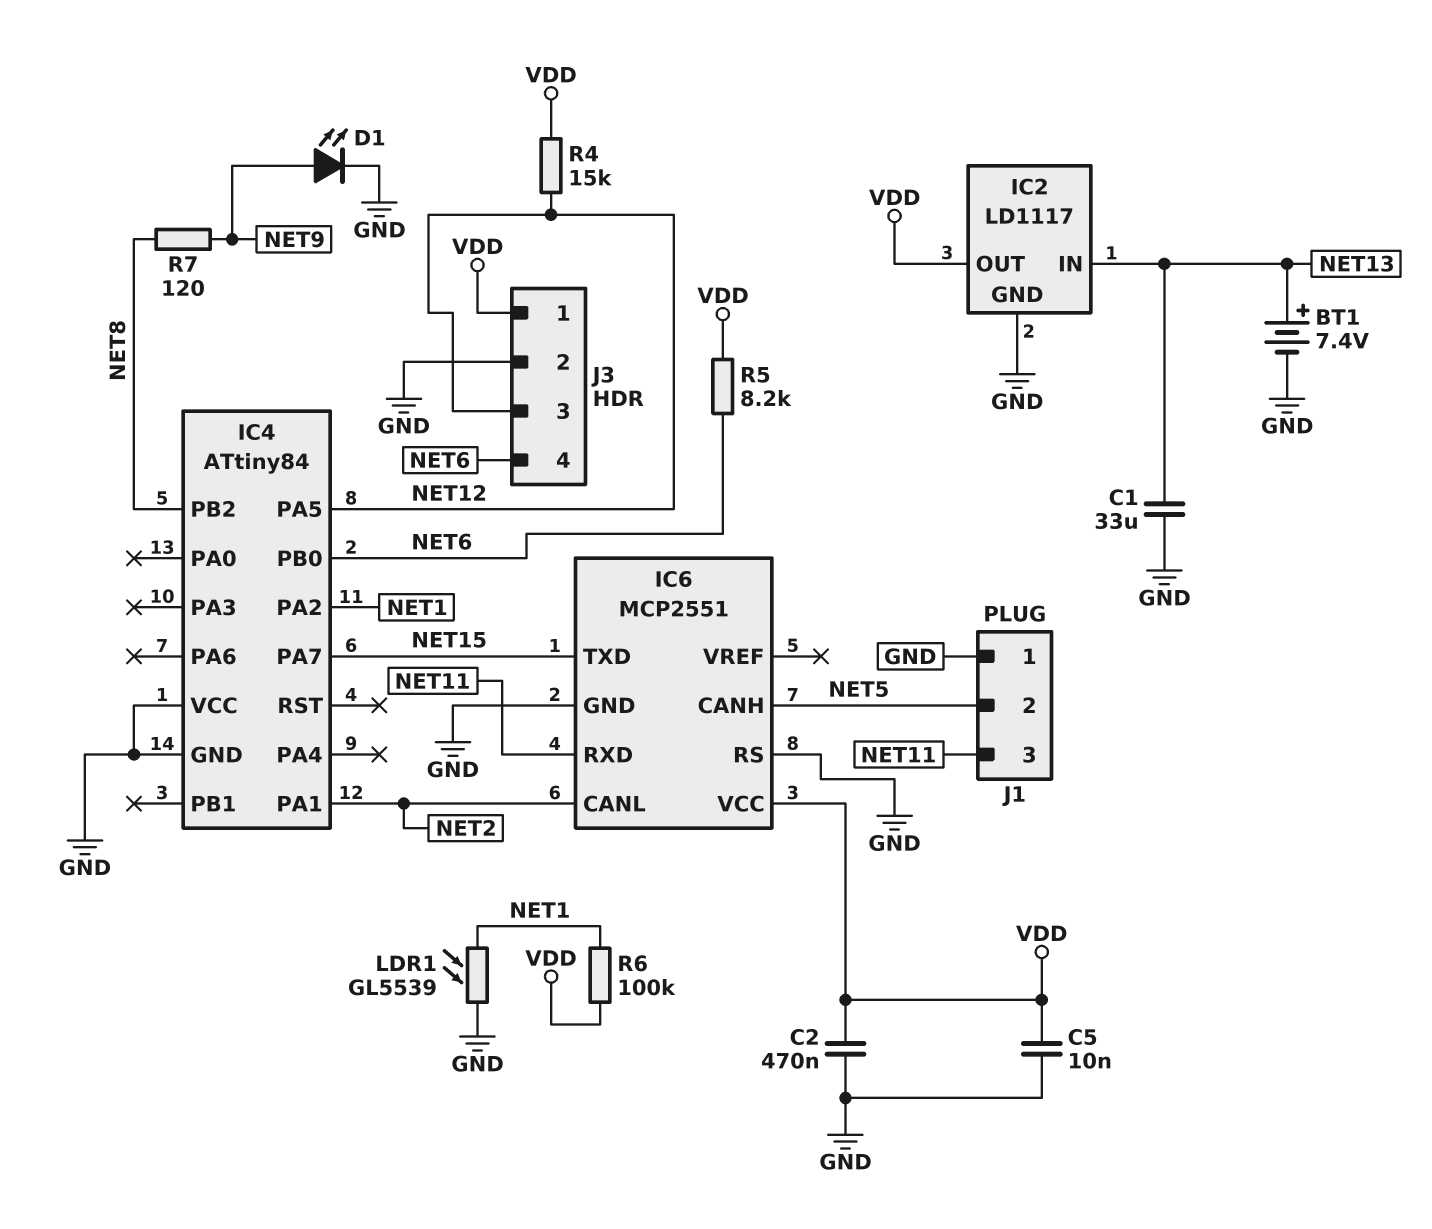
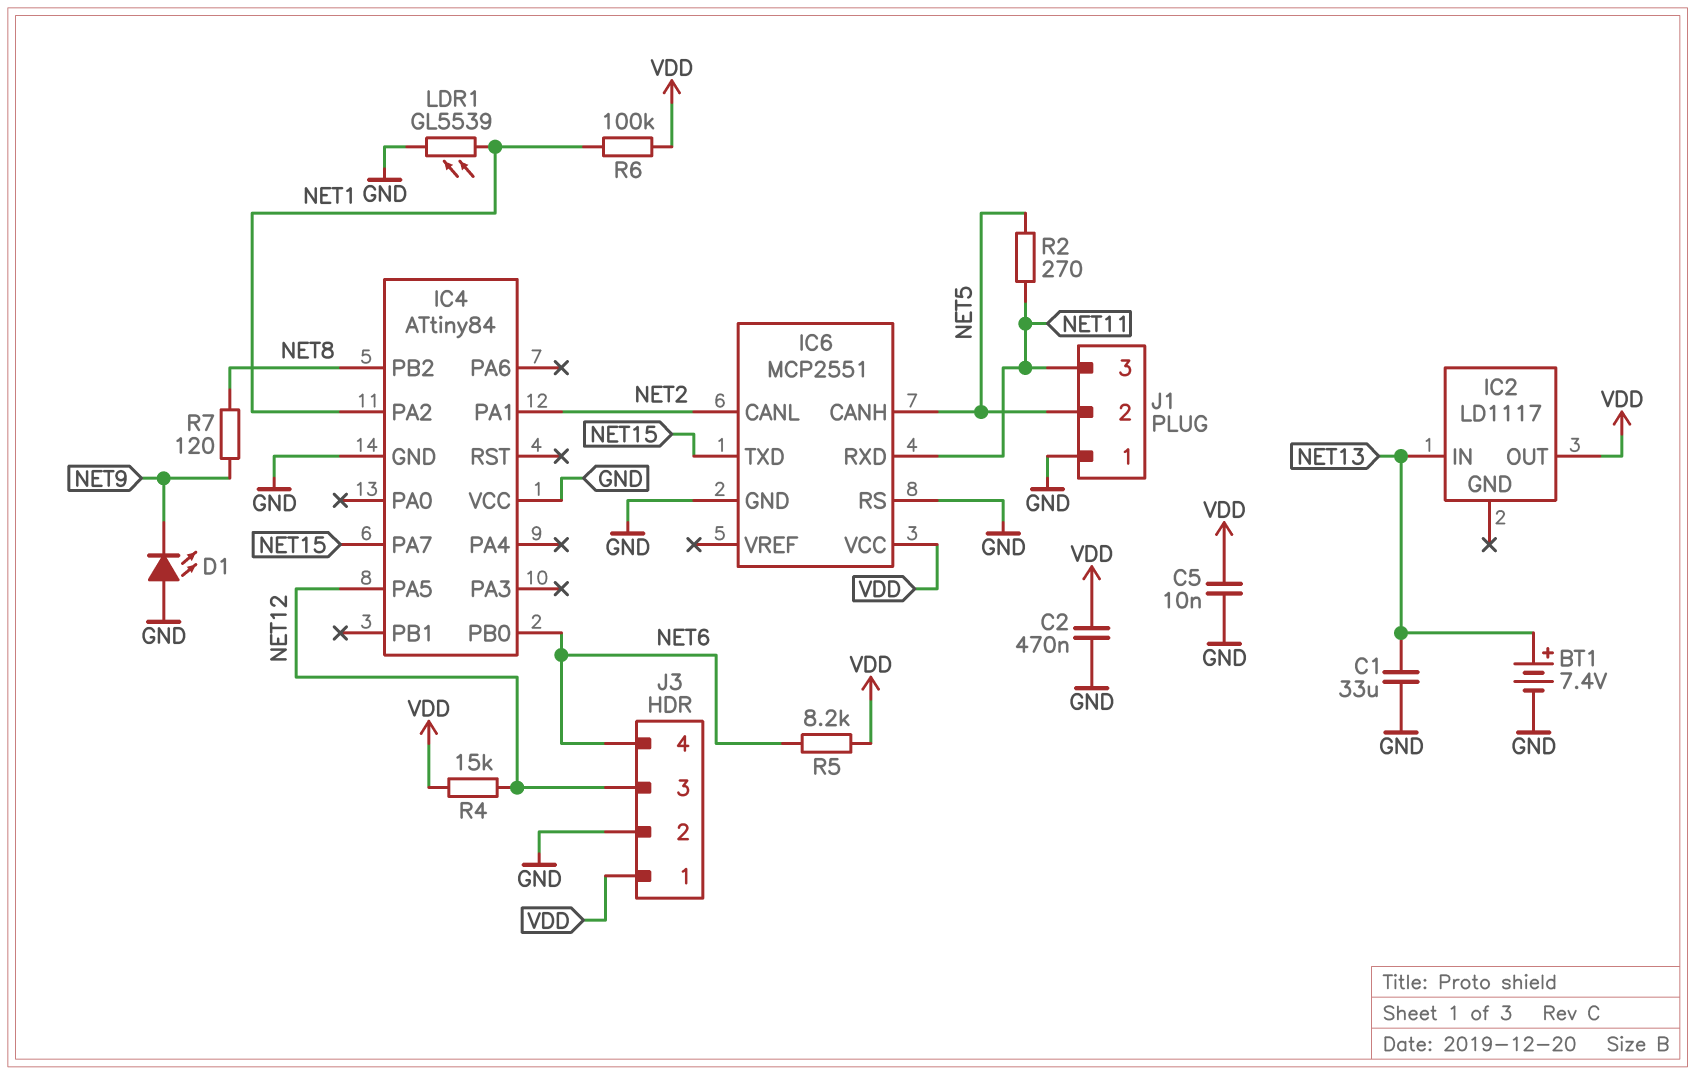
D1: LED (A NET9, K GND) -> LED (A GND, K NET9)
IC2 pin GND: GND -> none
R2: none -> 270 (NET5, NET11)

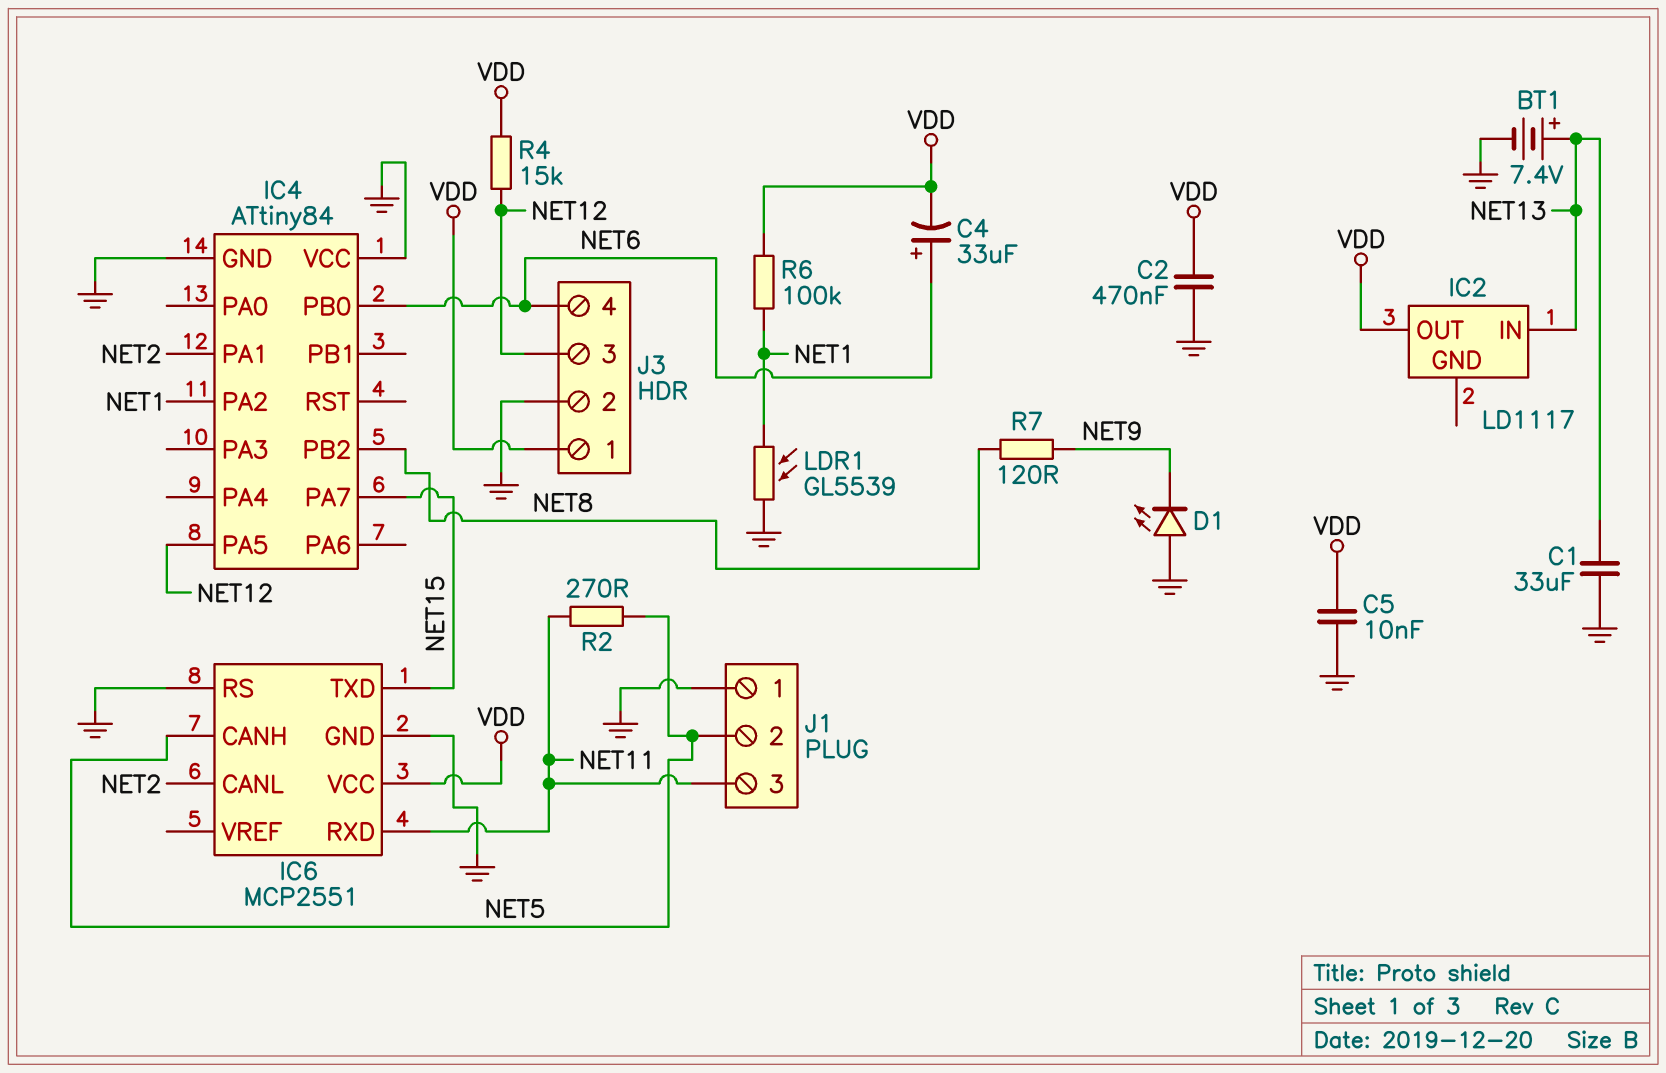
C4: none -> 33uF (plus NET6, minus VDD)
R5: 8.2k (NET6, VDD) -> none

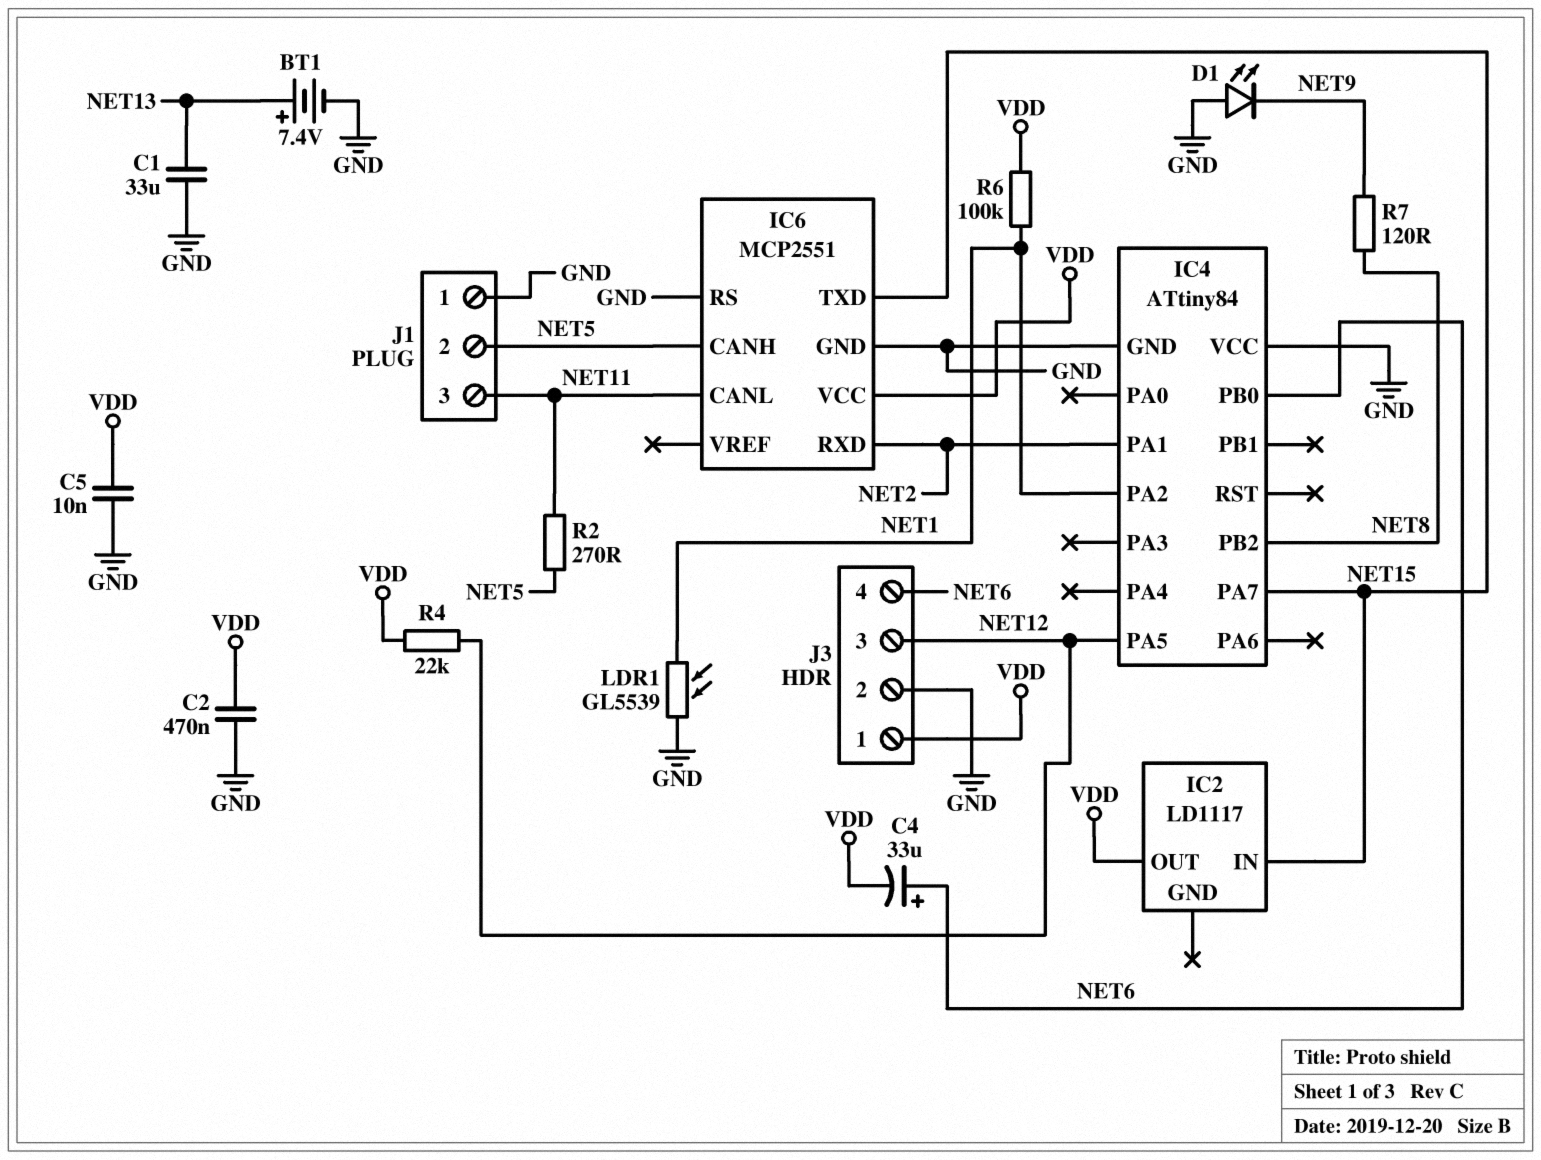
IC2 pin IN: NET13 -> NET15
IC6 pin CANL: NET2 -> NET11
IC6 pin RXD: NET11 -> NET2
R4: 15k (NET12, VDD) -> 22k (NET12, VDD)

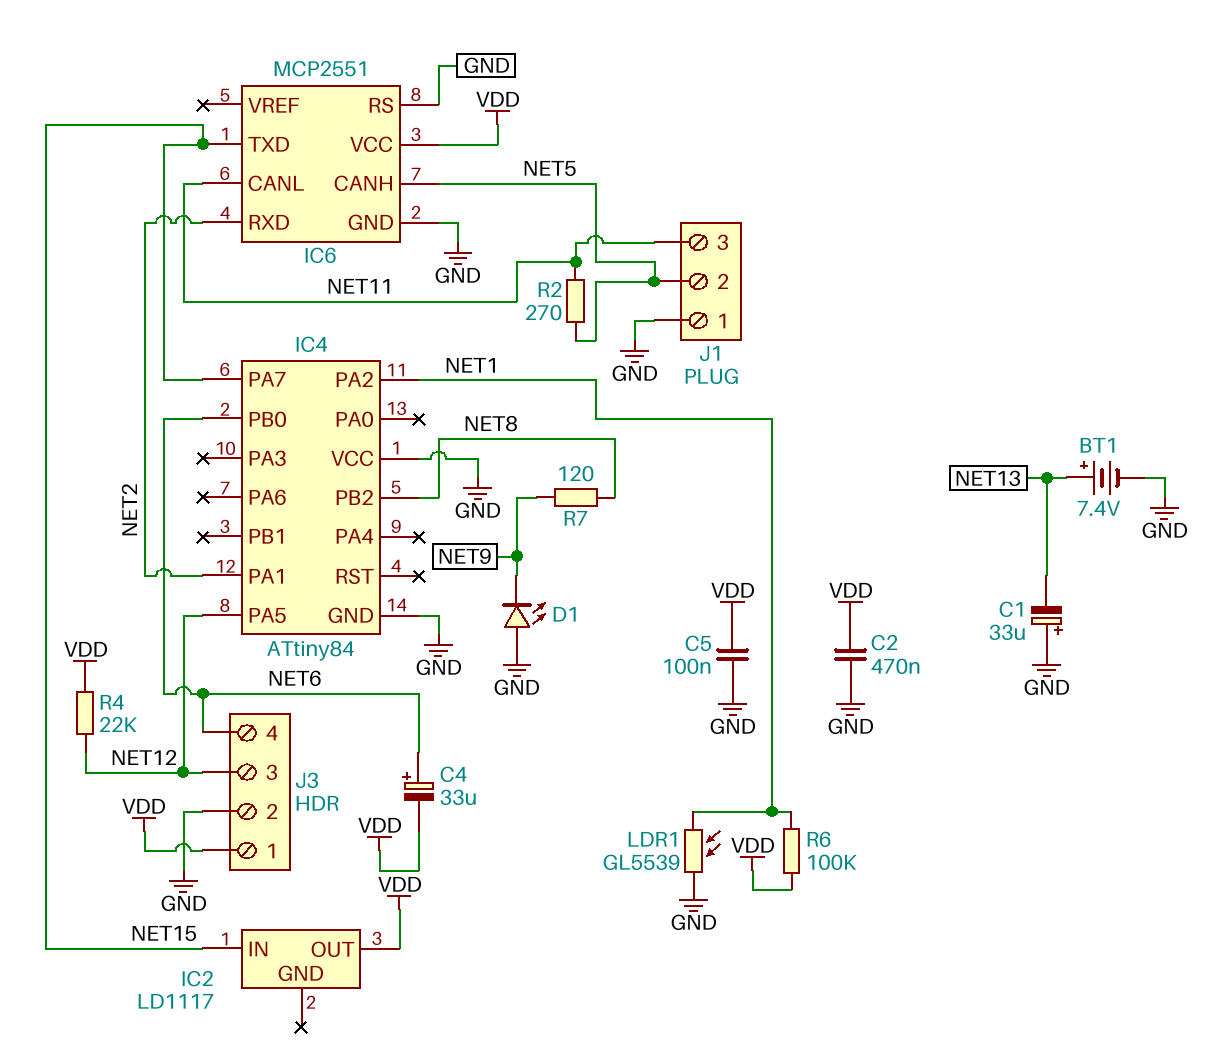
C1: 33uF (GND, NET13) -> 33uF (plus GND, minus NET13)
C5: 10nF (GND, VDD) -> 100nF (GND, VDD)

